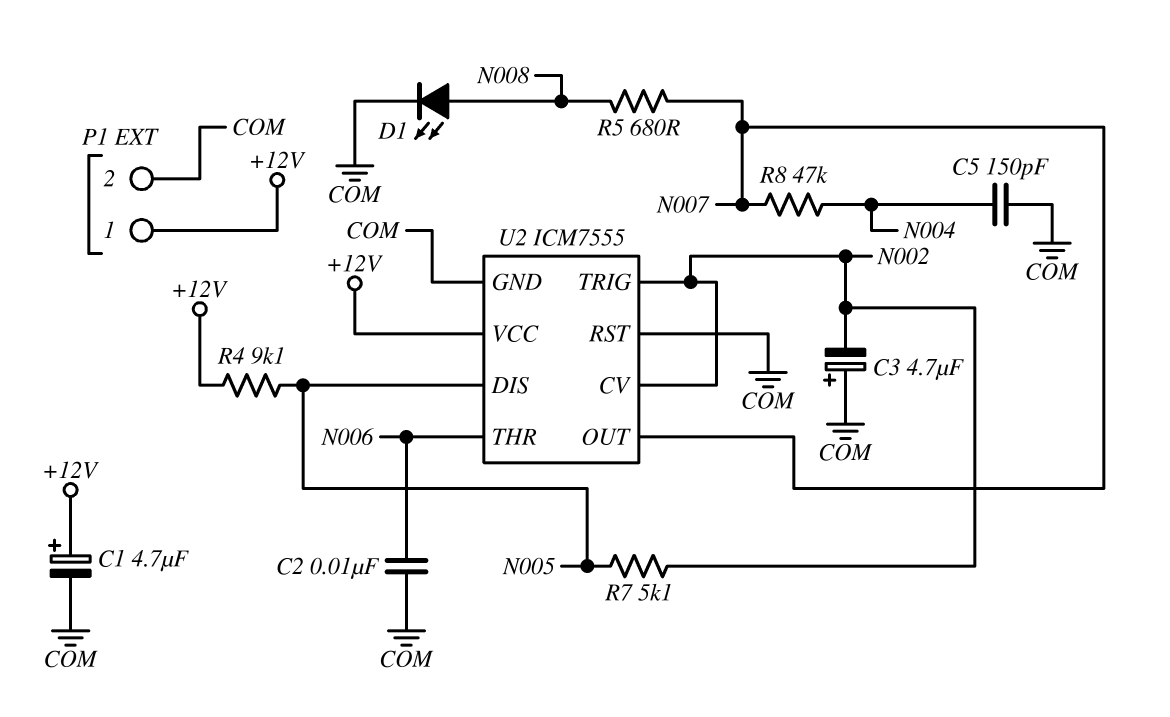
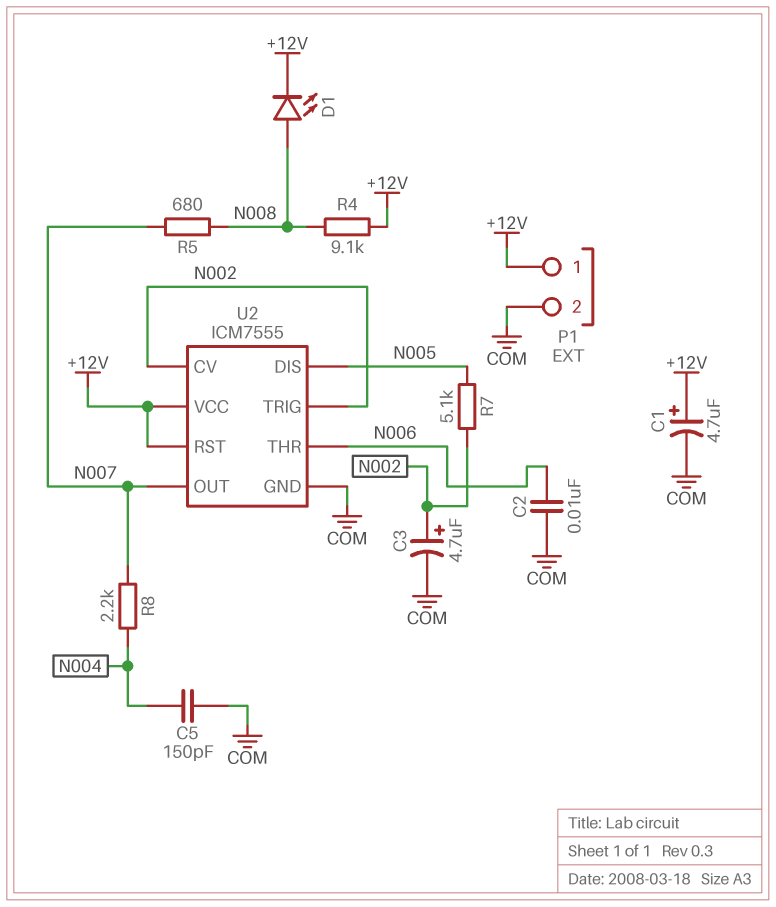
C3: 4.7uF (plus COM, minus N002) -> 4.7uF (plus N002, minus COM)
D1: LED (A N008, K COM) -> LED (A N008, K +12V)
R4: 9.1k (+12V, N005) -> 9.1k (+12V, N008)
R8: 47k (N004, N007) -> 2.2k (N004, N007)
U2 pin RST: COM -> +12V

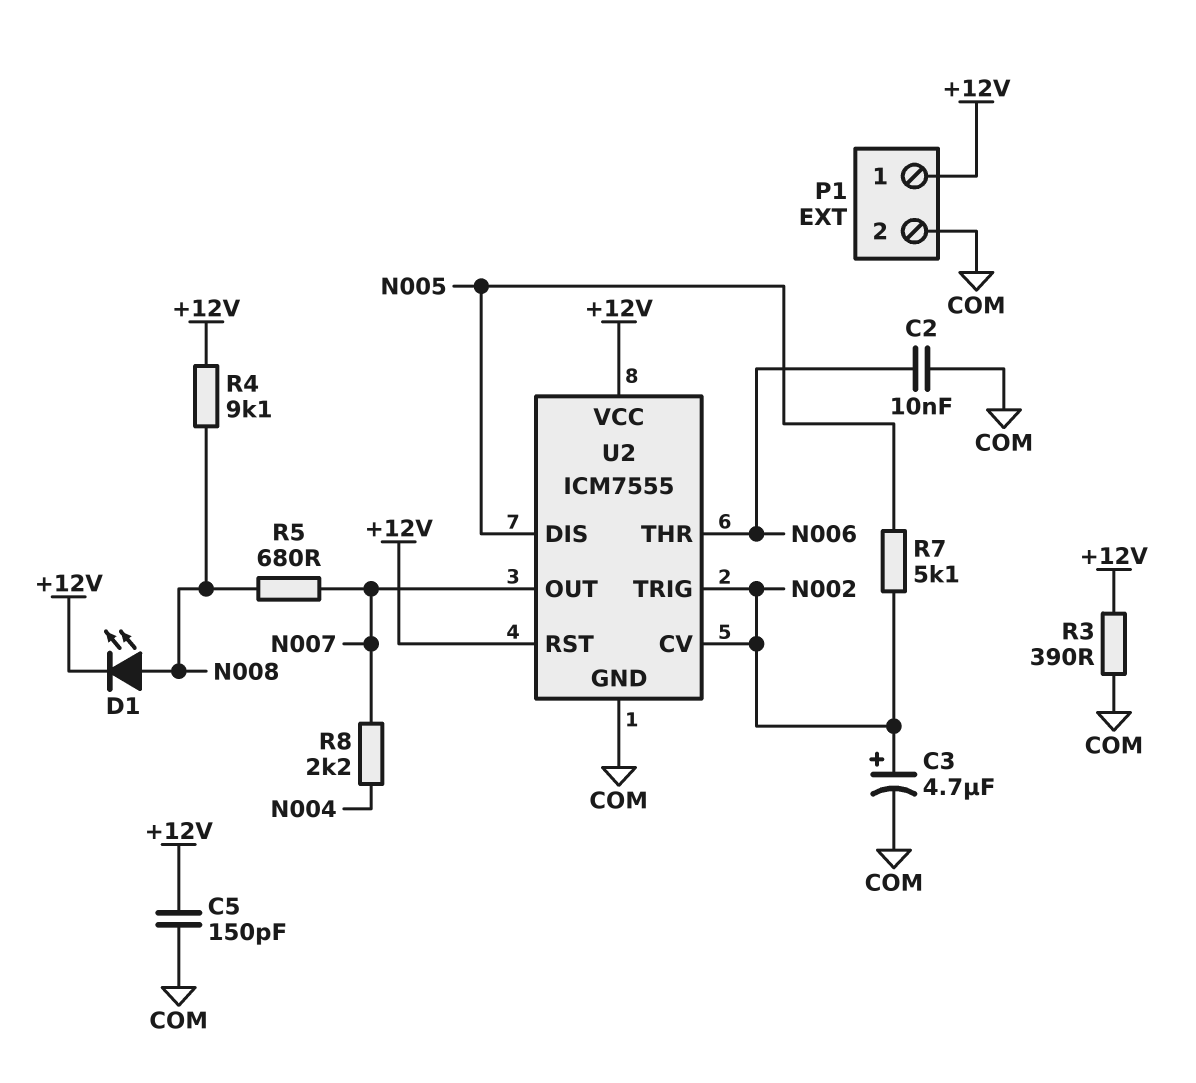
C1: 4.7uF (plus +12V, minus COM) -> none
C5: 150pF (COM, N004) -> 150pF (+12V, COM)
R3: none -> 390 (+12V, COM)

